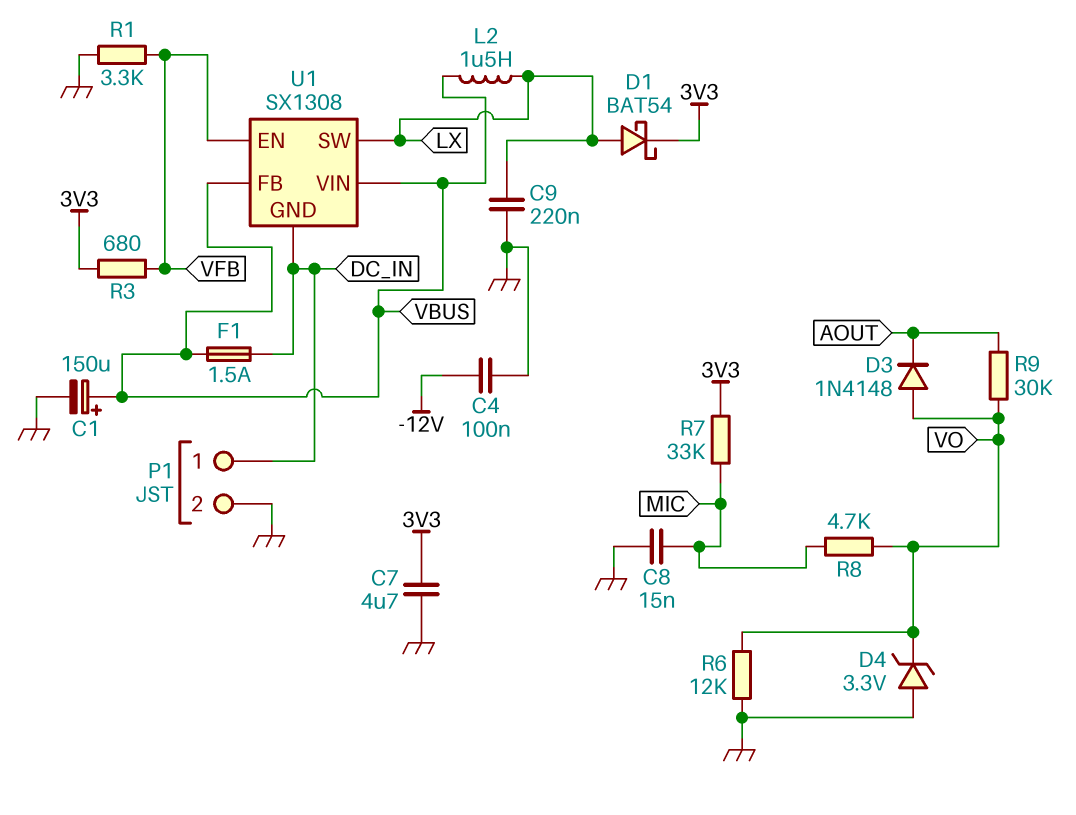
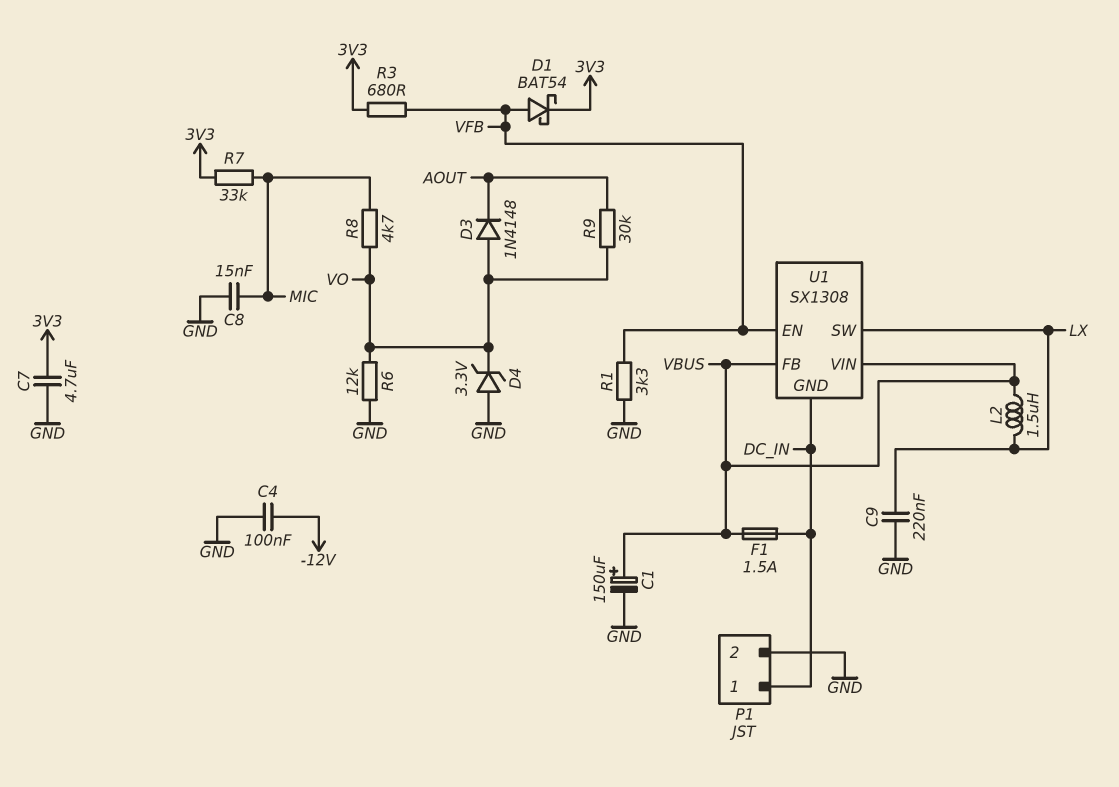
D1: schottky BAT54 (A LX, K 3V3) -> schottky BAT54 (A VFB, K 3V3)

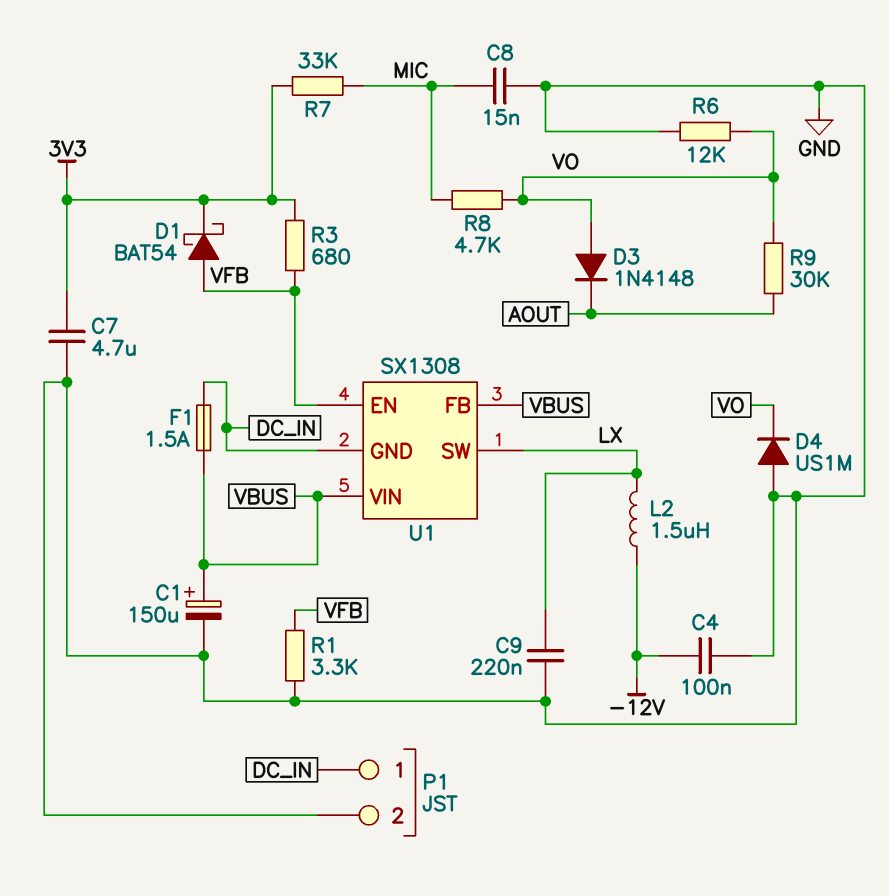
D4: zener 3.3V (A GND, K VO) -> diode US1M (A GND, K VO)
L2: 1.5uH (LX, VBUS) -> 1.5uH (-12V, LX)

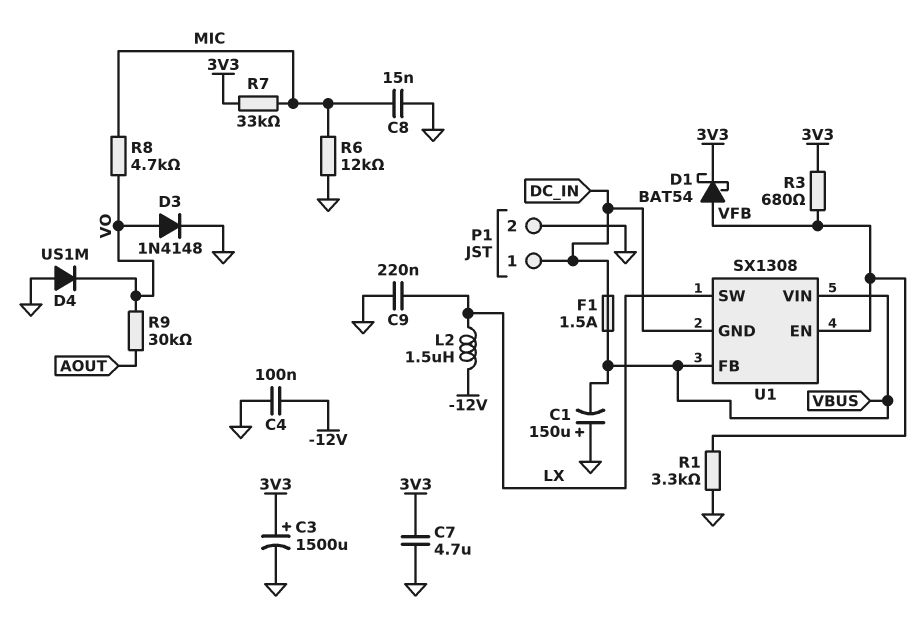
C1: 150uF (plus VBUS, minus GND) -> 150uF (plus GND, minus VBUS)
C3: none -> 1500uF (plus 3V3, minus GND)
D3: diode 1N4148 (A VO, K AOUT) -> diode 1N4148 (A VO, K GND)
R6: 12k (GND, VO) -> 12k (GND, MIC)

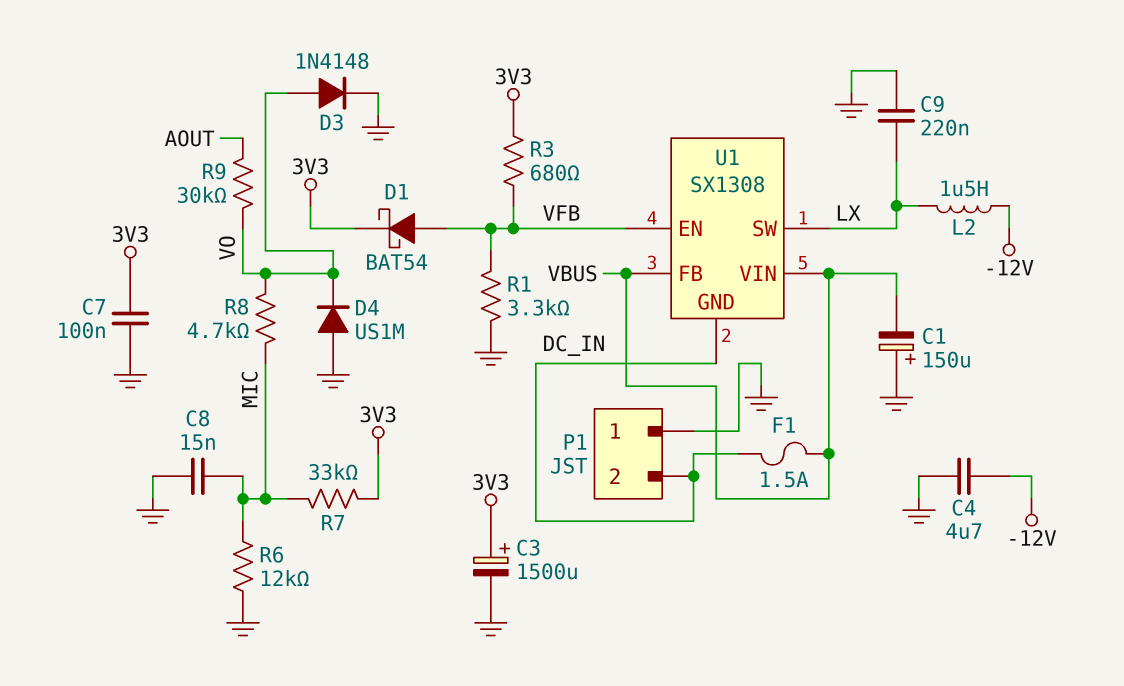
C4: 100nF (-12V, GND) -> 4.7uF (-12V, GND)
C7: 4.7uF (3V3, GND) -> 100nF (3V3, GND)
P1 pin 1: DC_IN -> GND
P1 pin 2: GND -> DC_IN

